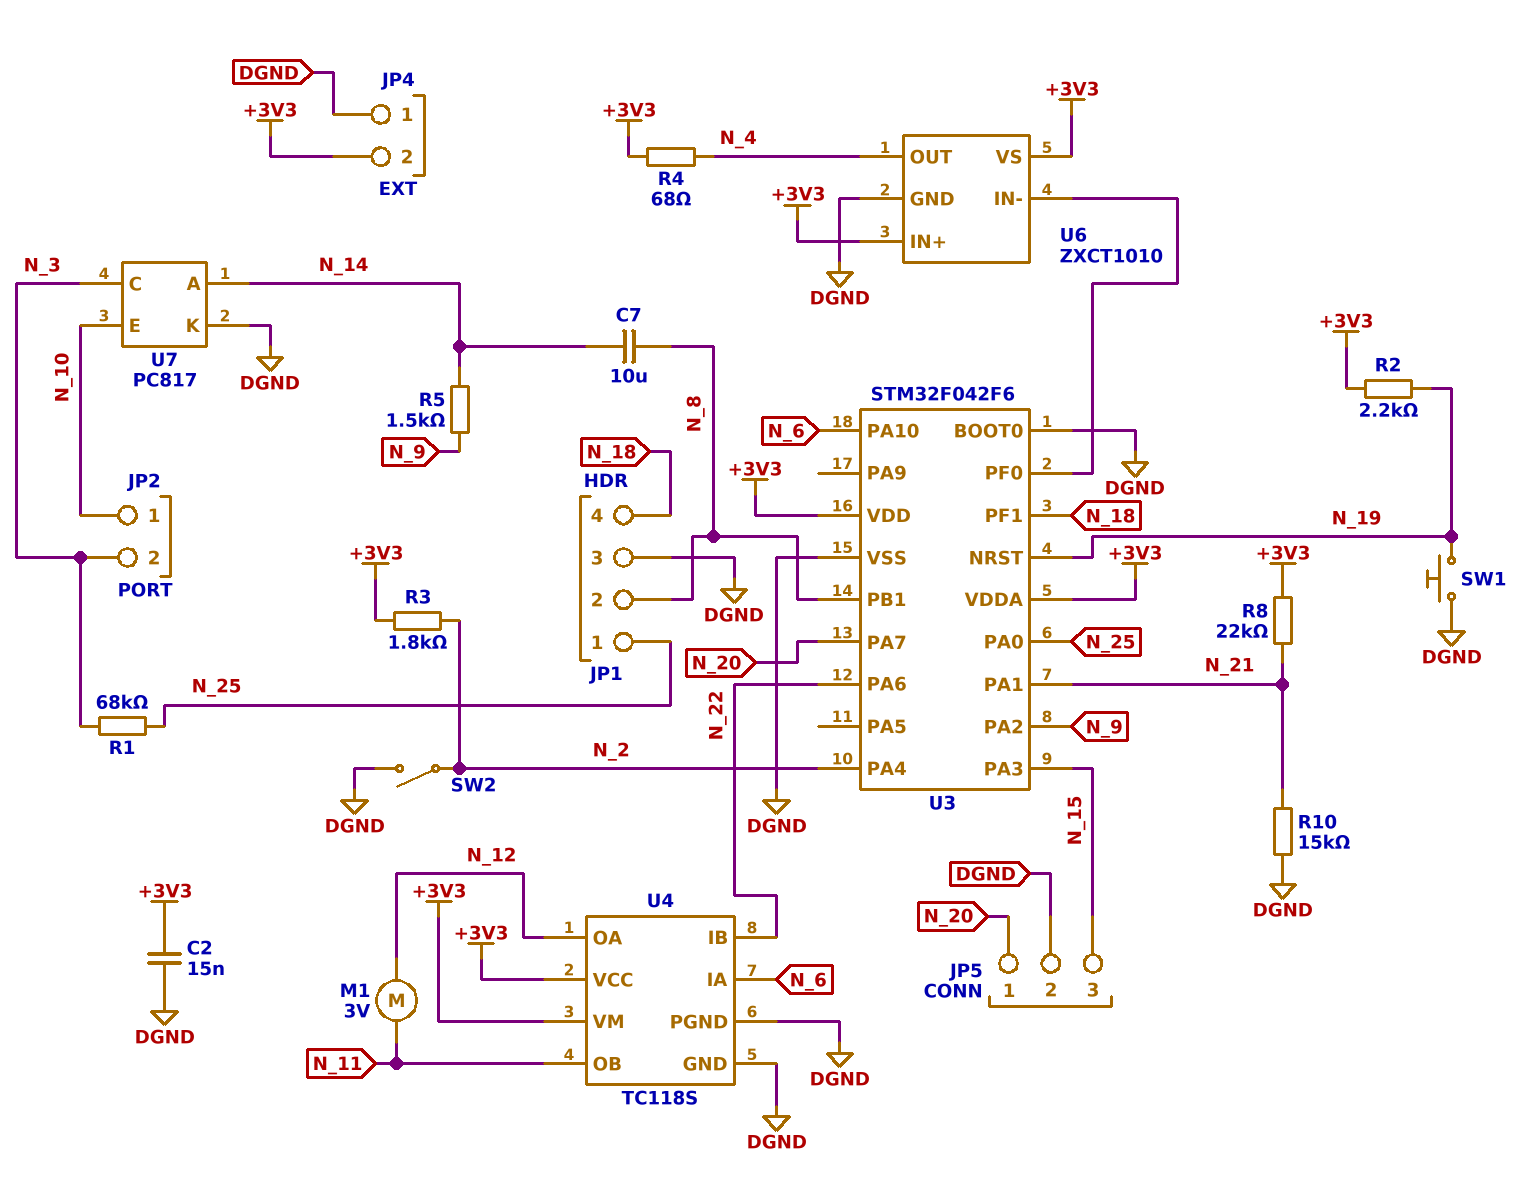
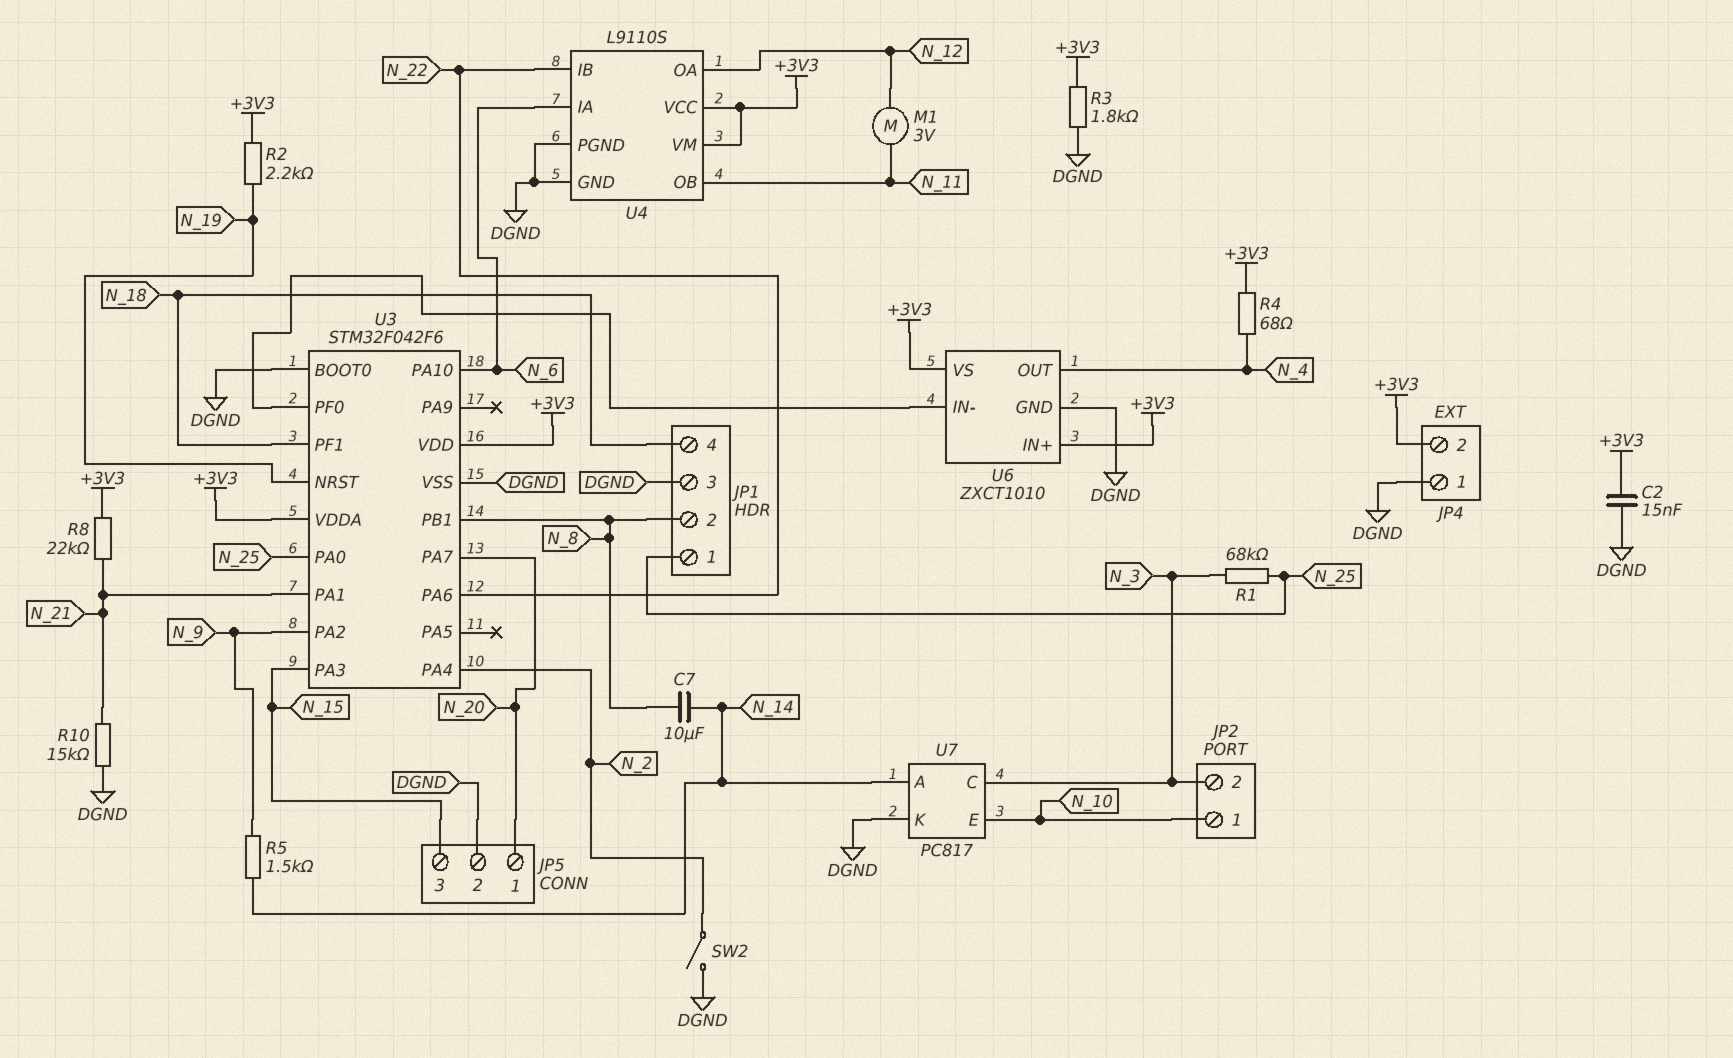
R3: 1.8k (+3V3, N_2) -> 1.8k (+3V3, DGND)
SW1: button (DGND, N_19) -> none
U4: TC118S -> L9110S

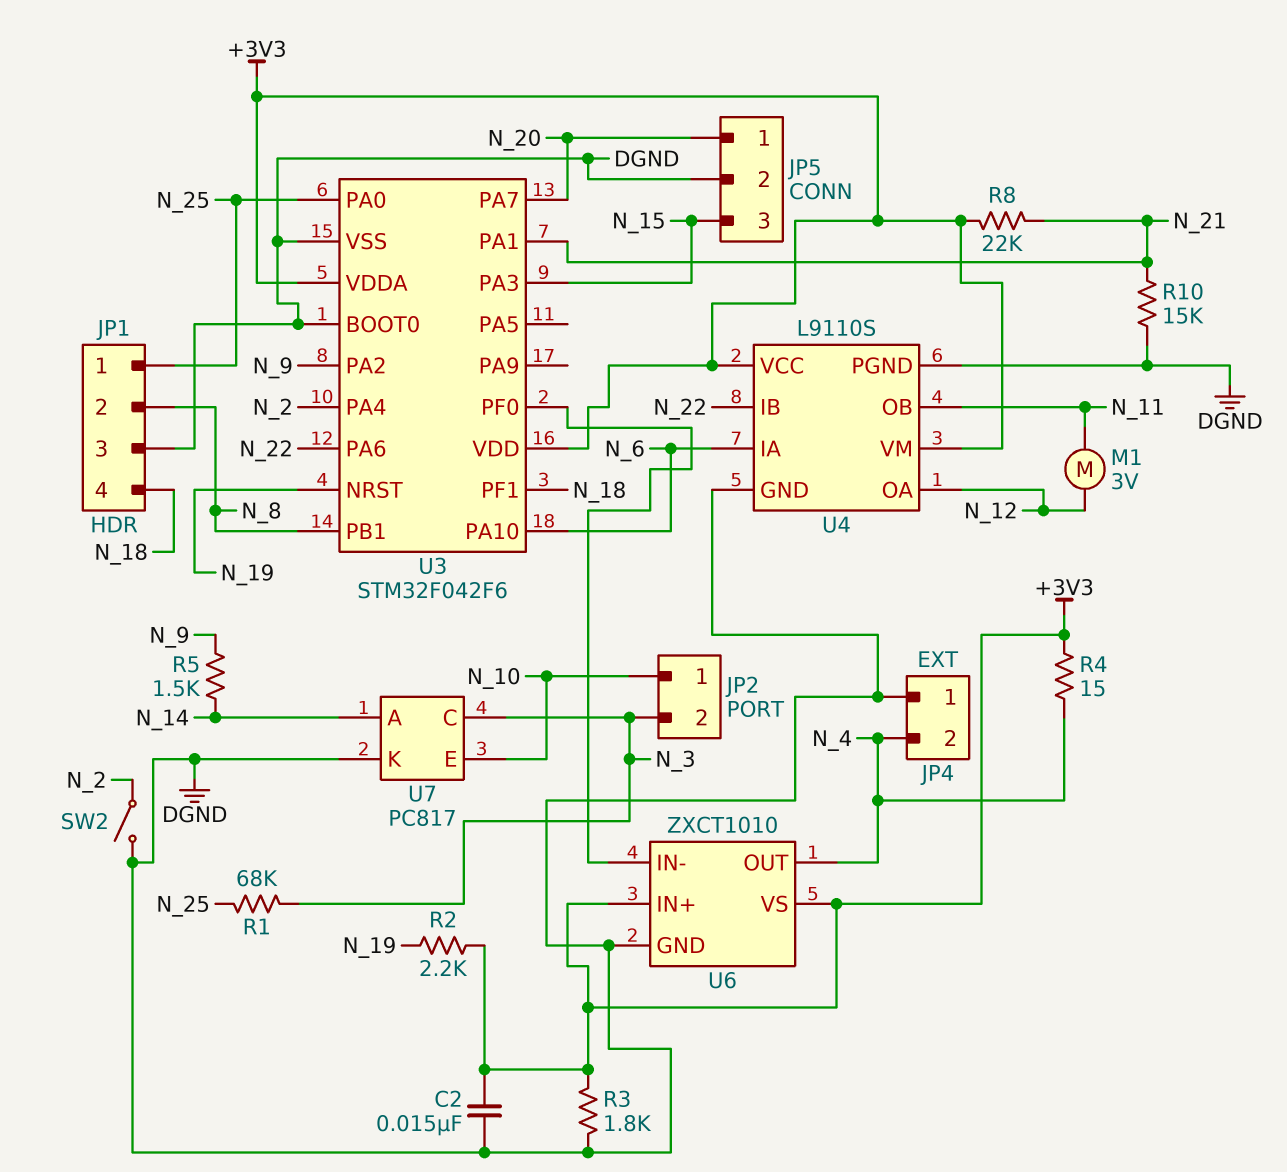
C7: 10uF (N_8, N_14) -> none
JP4 pin 2: +3V3 -> N_4
R4: 68 (+3V3, N_4) -> 15 (+3V3, N_4)

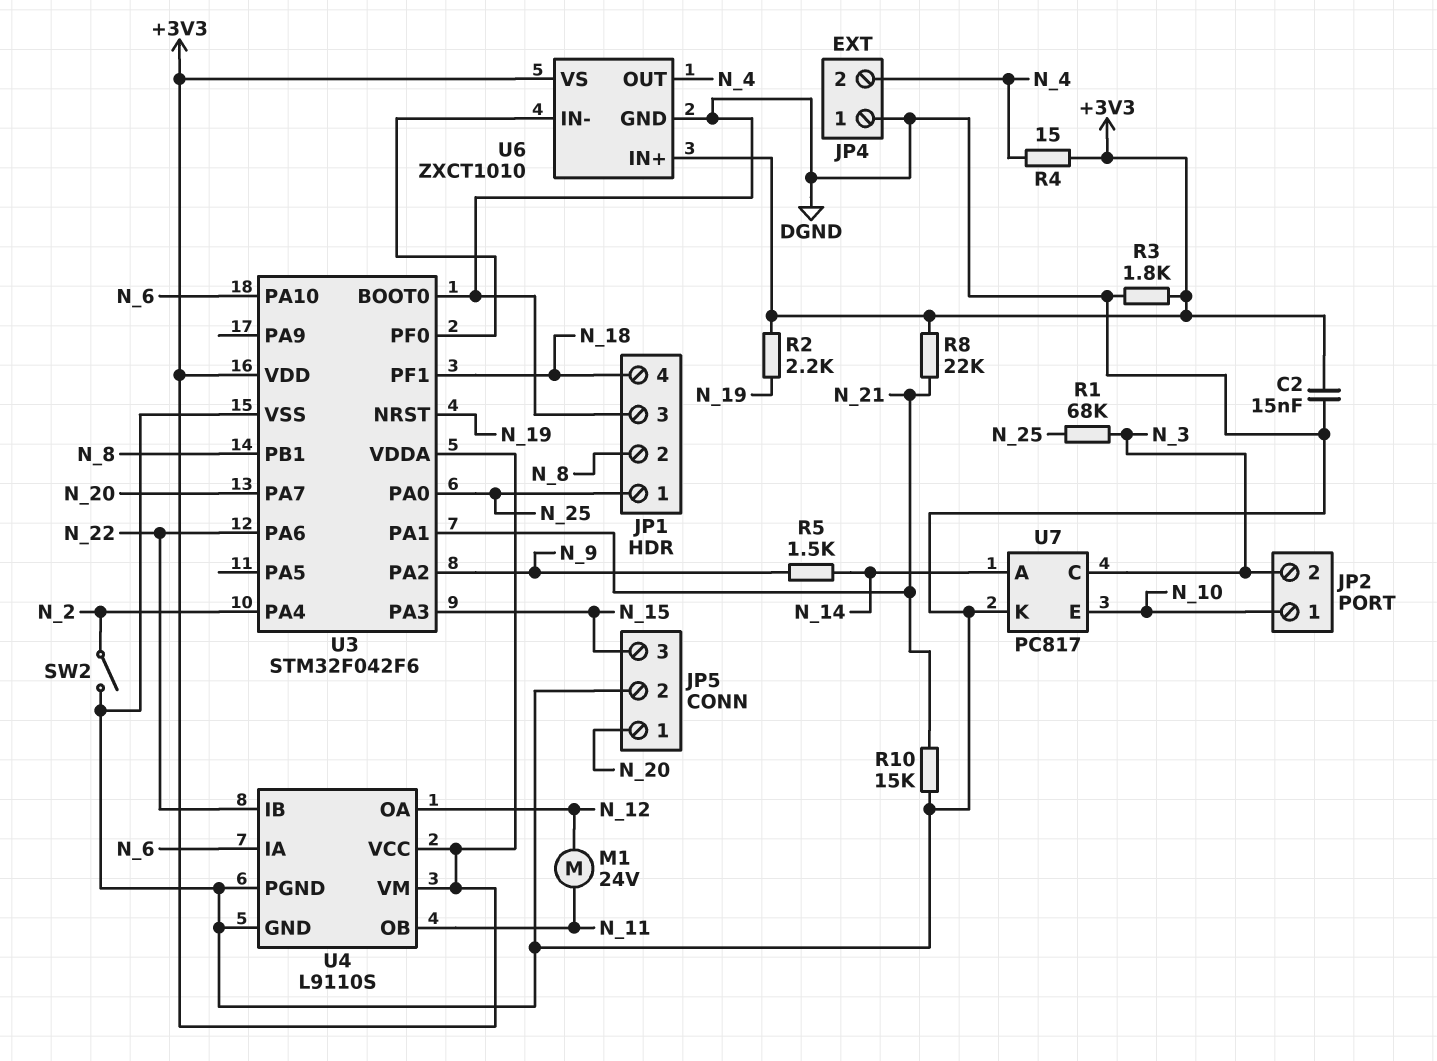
M1: motor 3V (N_11, N_12) -> motor 24V (N_11, N_12)

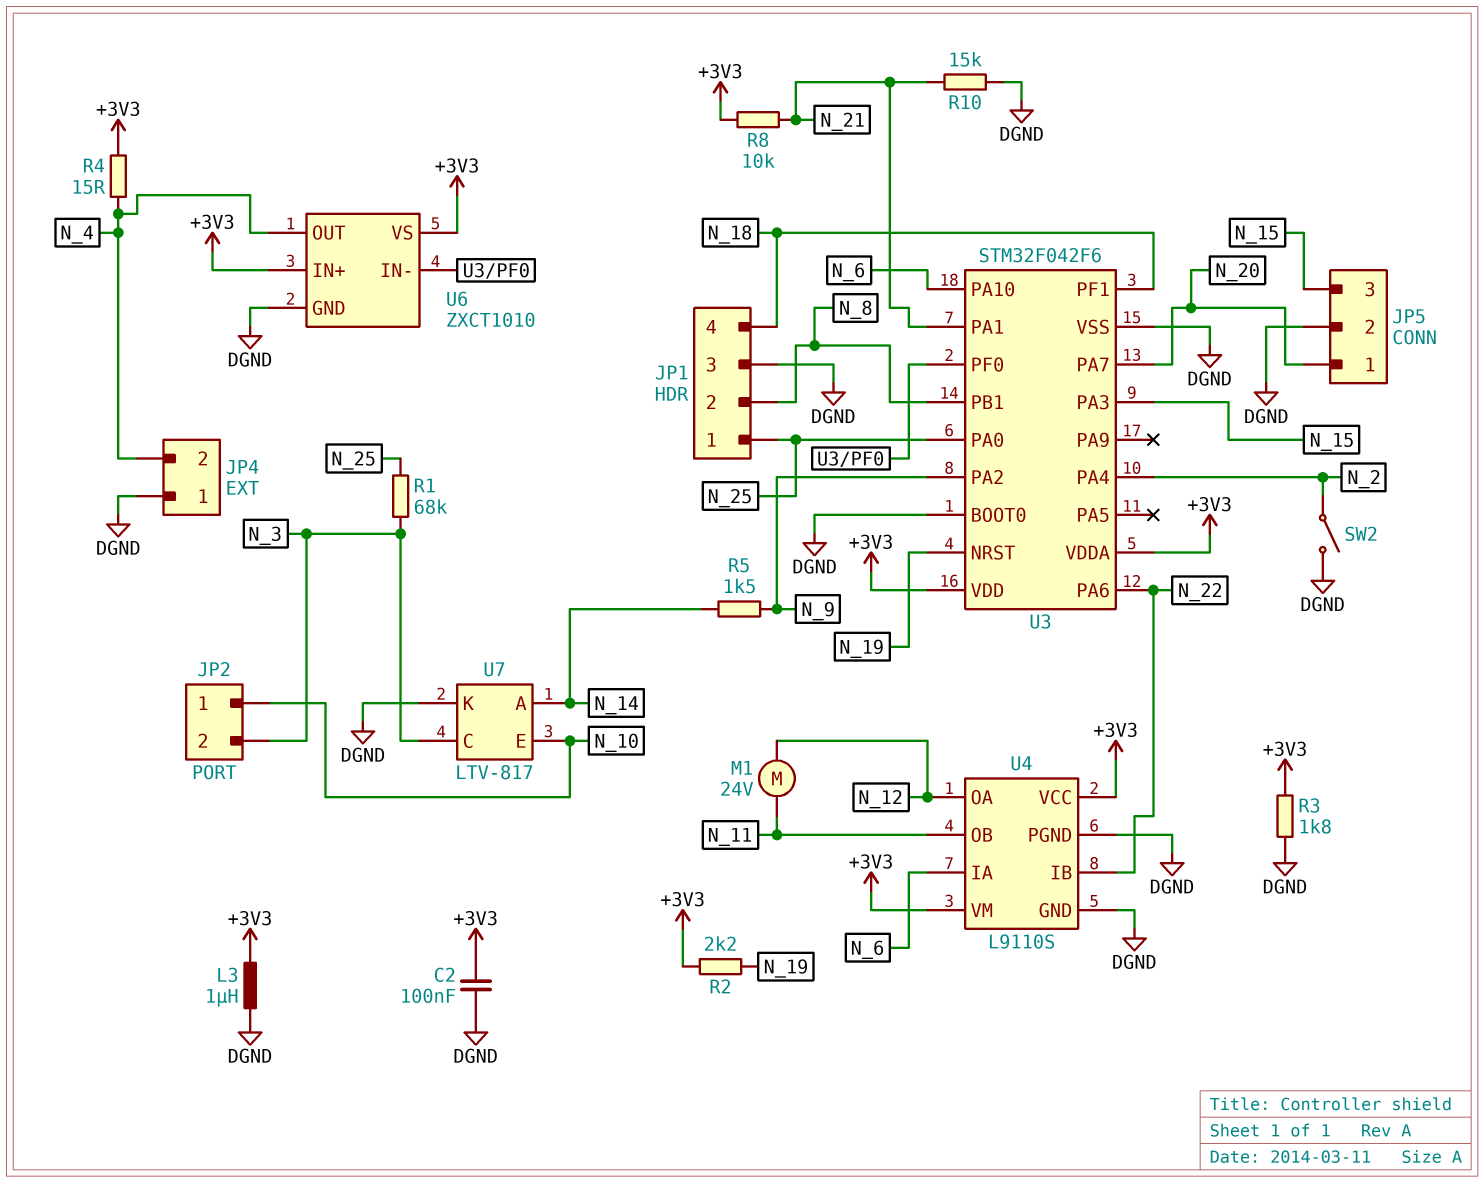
C2: 15nF (+3V3, DGND) -> 100nF (+3V3, DGND)
L3: none -> 1uH (+3V3, DGND)
R8: 22k (+3V3, N_21) -> 10k (+3V3, N_21)
U7: PC817 -> LTV-817

